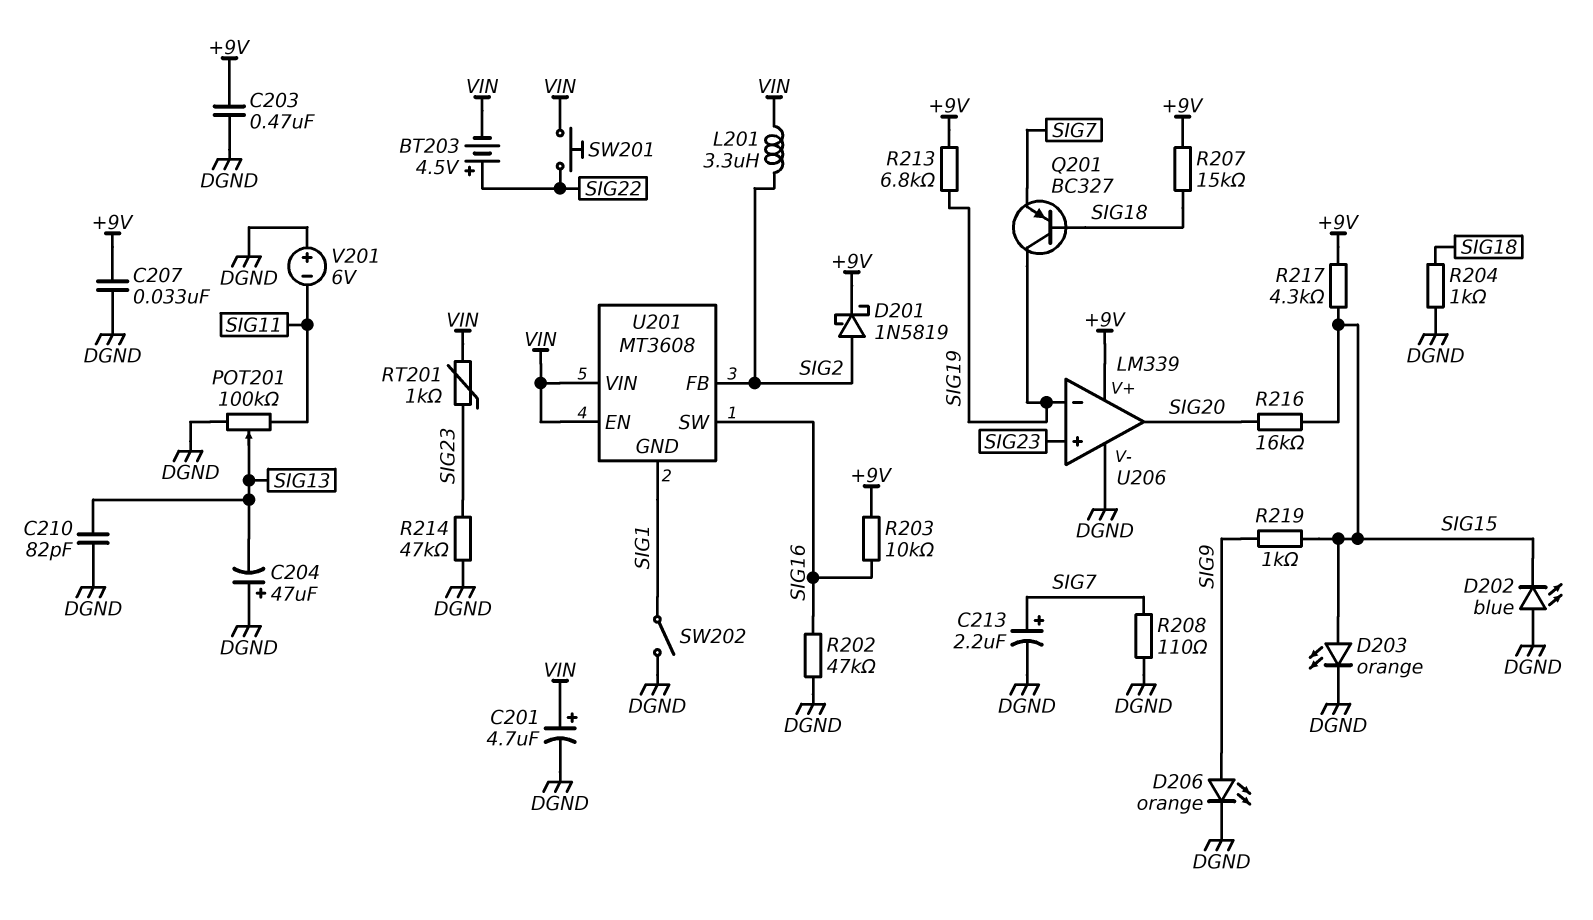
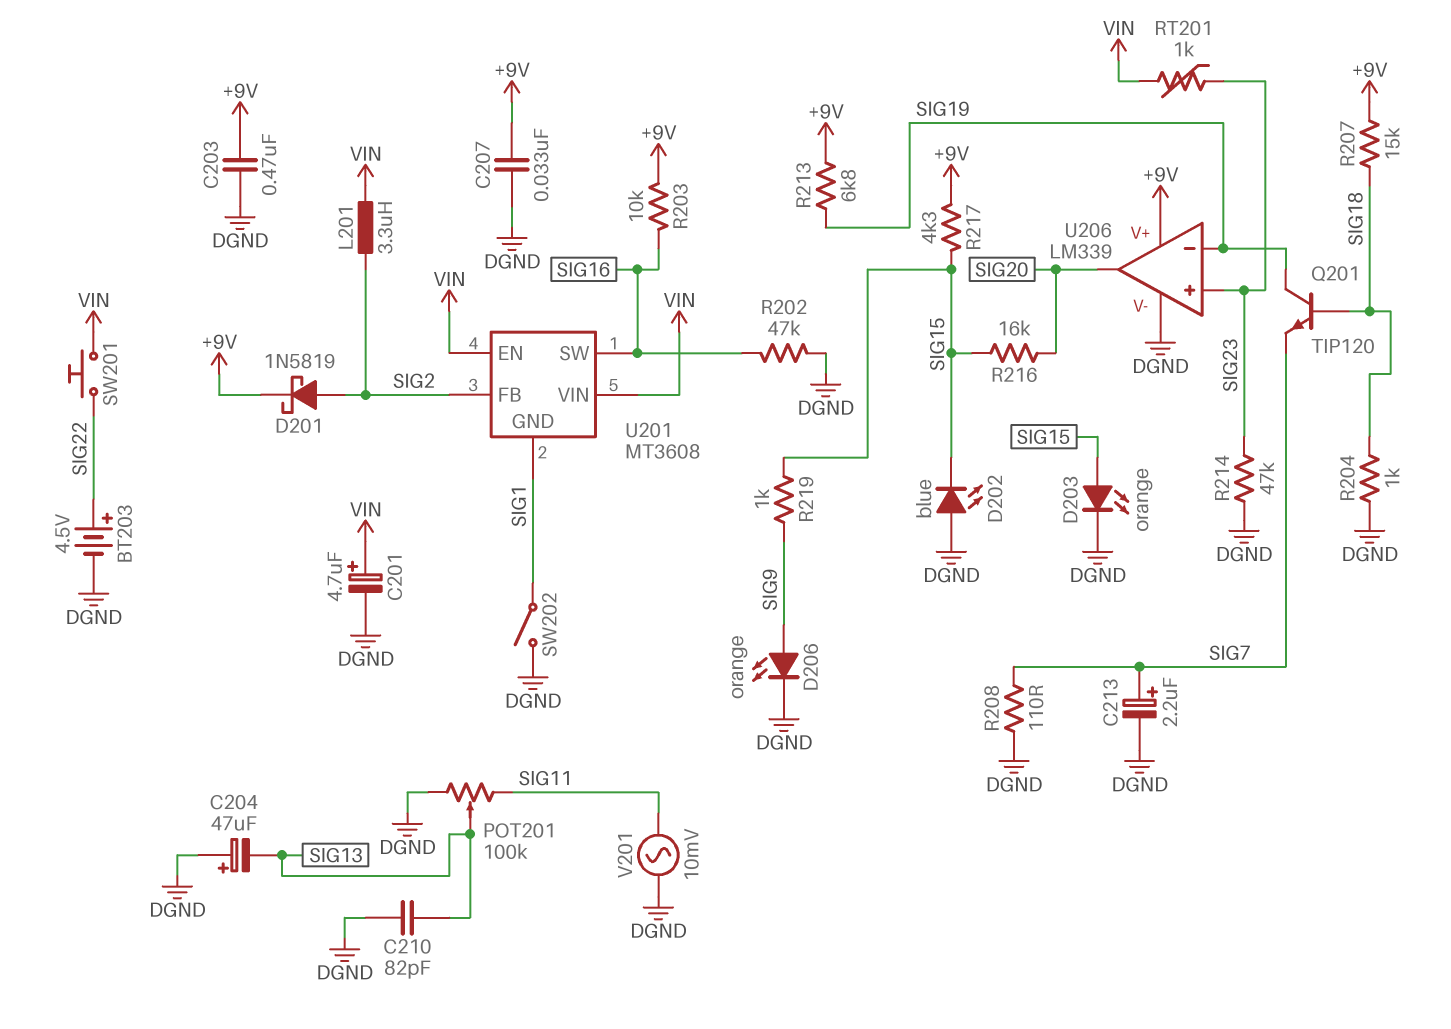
BT203: 4.5V (plus SIG22, minus VIN) -> 4.5V (plus SIG22, minus DGND)
Q201: PNP BC327 (B SIG18, C SIG19, E SIG7) -> NPN TIP120 (B SIG18, C SIG19, E SIG7)
V201: 6V (plus DGND, minus SIG11) -> AC 10mV (DGND, SIG11)

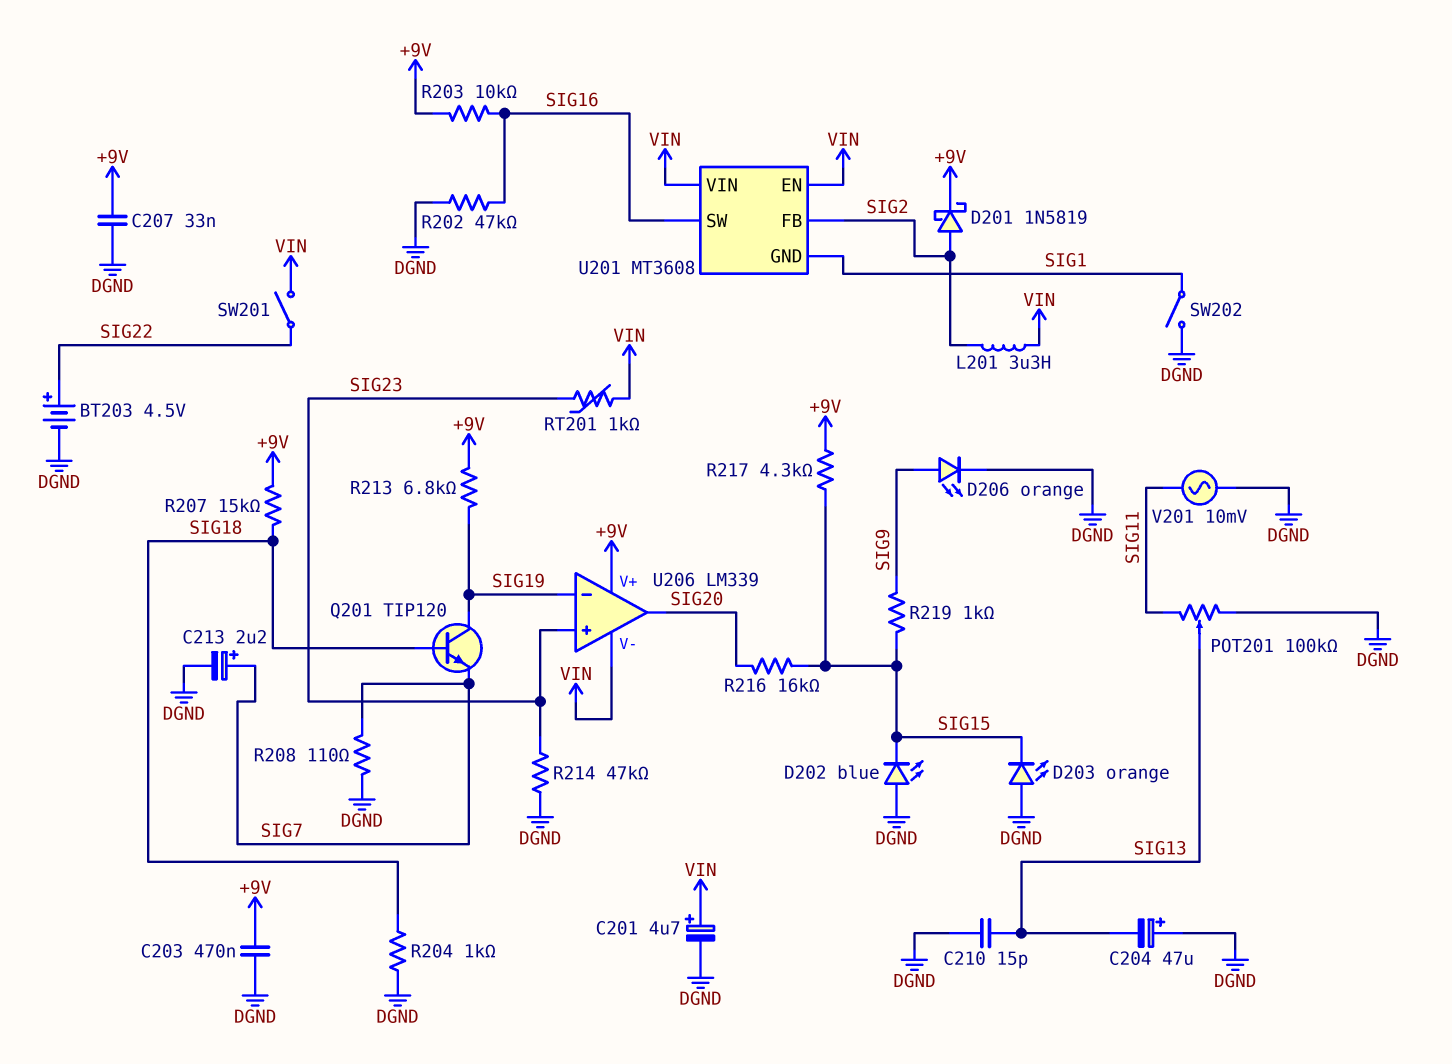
C210: 82pF (DGND, SIG13) -> 15pF (DGND, SIG13)
D203: LED orange (A SIG15, K DGND) -> LED orange (A DGND, K SIG15)
SW201: button (SIG22, VIN) -> switch (SIG22, VIN)
U206 pin V-: DGND -> VIN

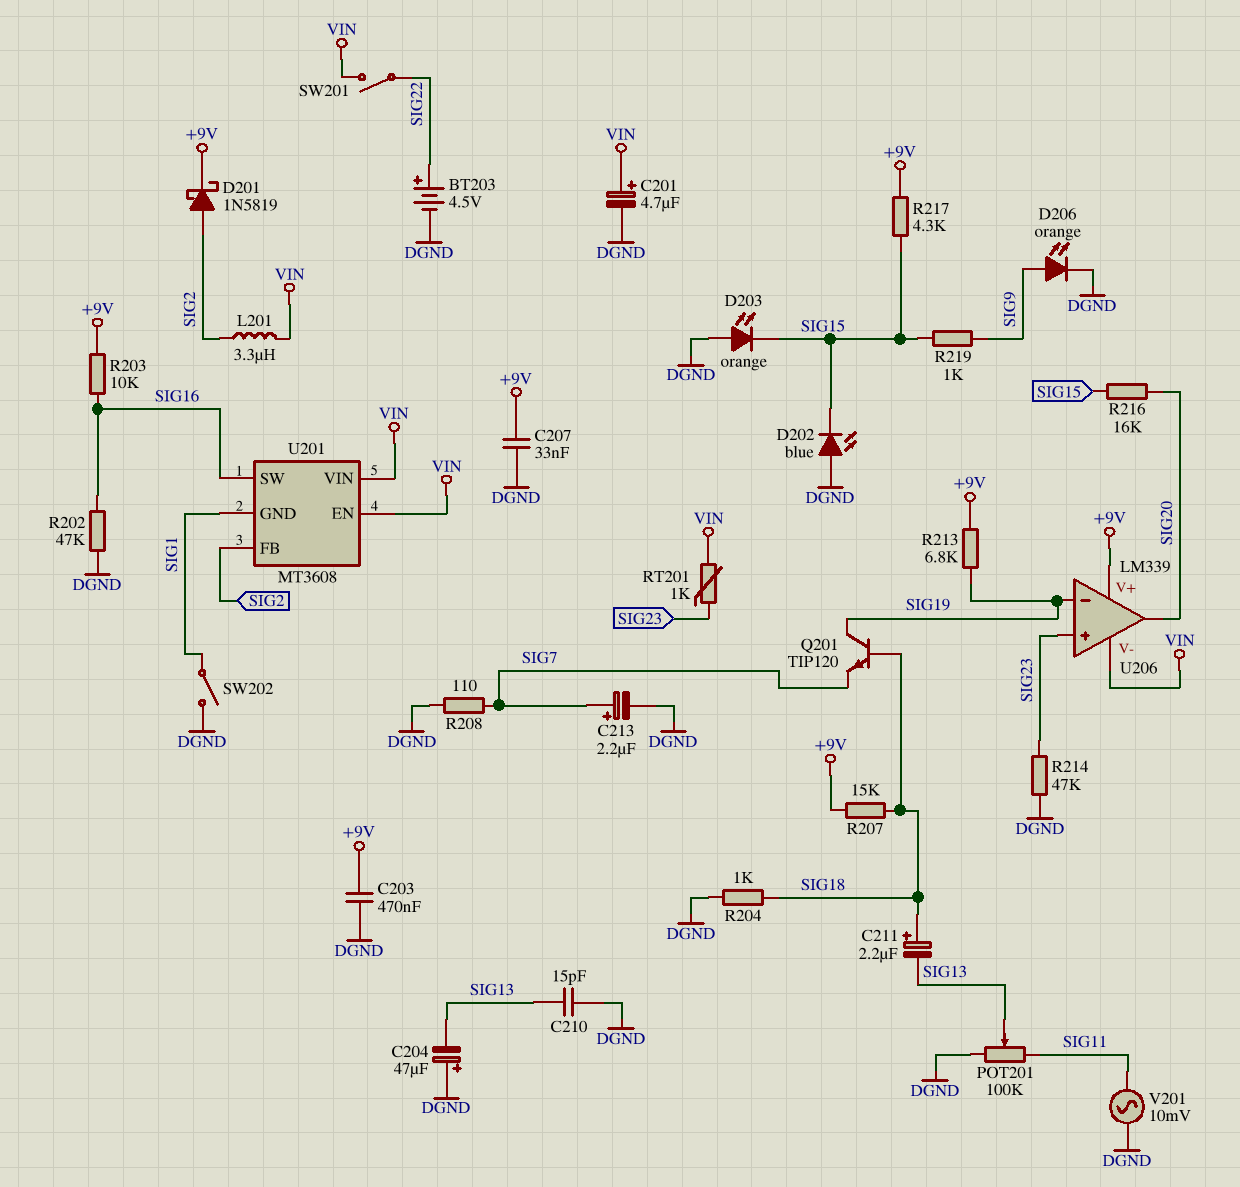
C211: none -> 2.2uF (plus SIG18, minus SIG13)

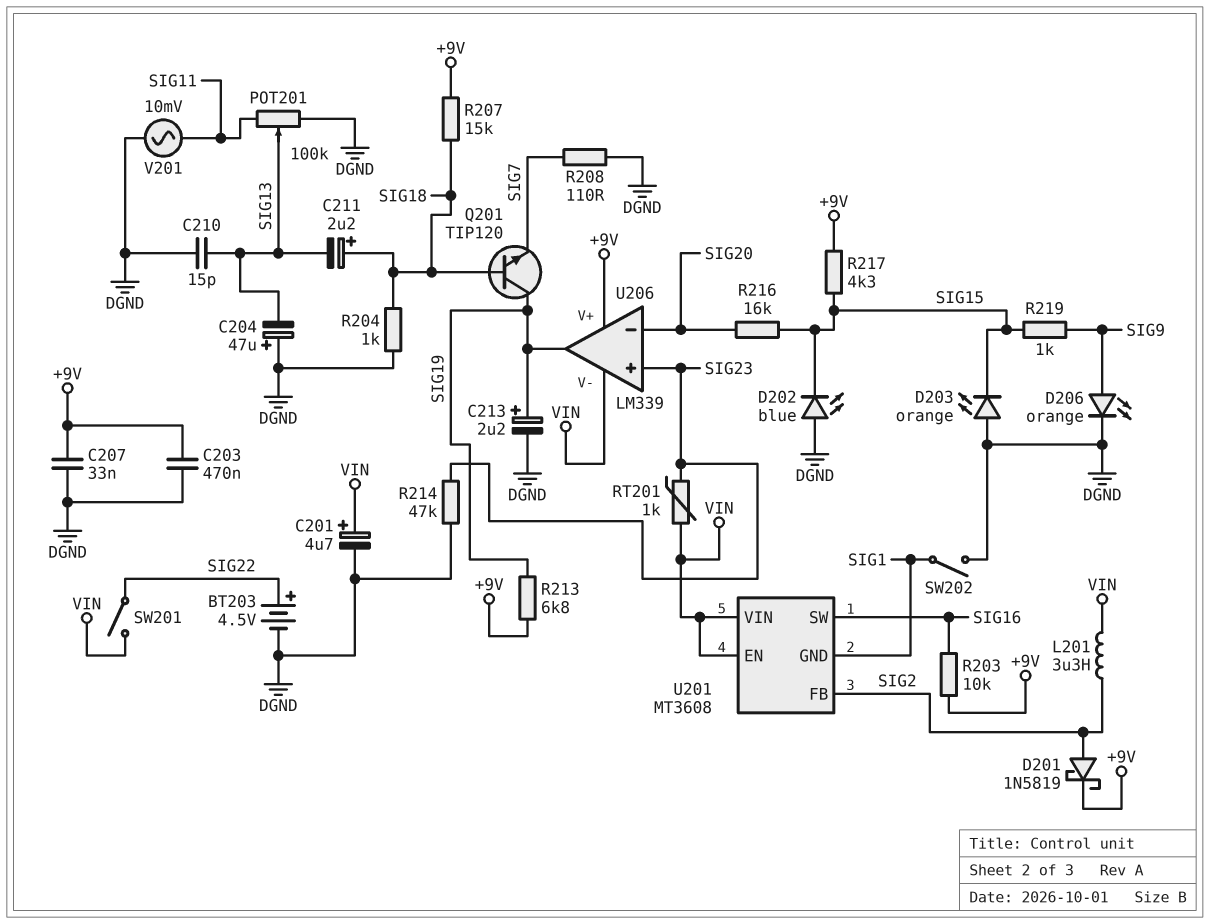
C213: 2.2uF (plus SIG7, minus DGND) -> 2.2uF (plus SIG19, minus DGND)
R202: 47k (DGND, SIG16) -> none
U206 pin in-: SIG19 -> SIG20
U206 pin out: SIG20 -> SIG19

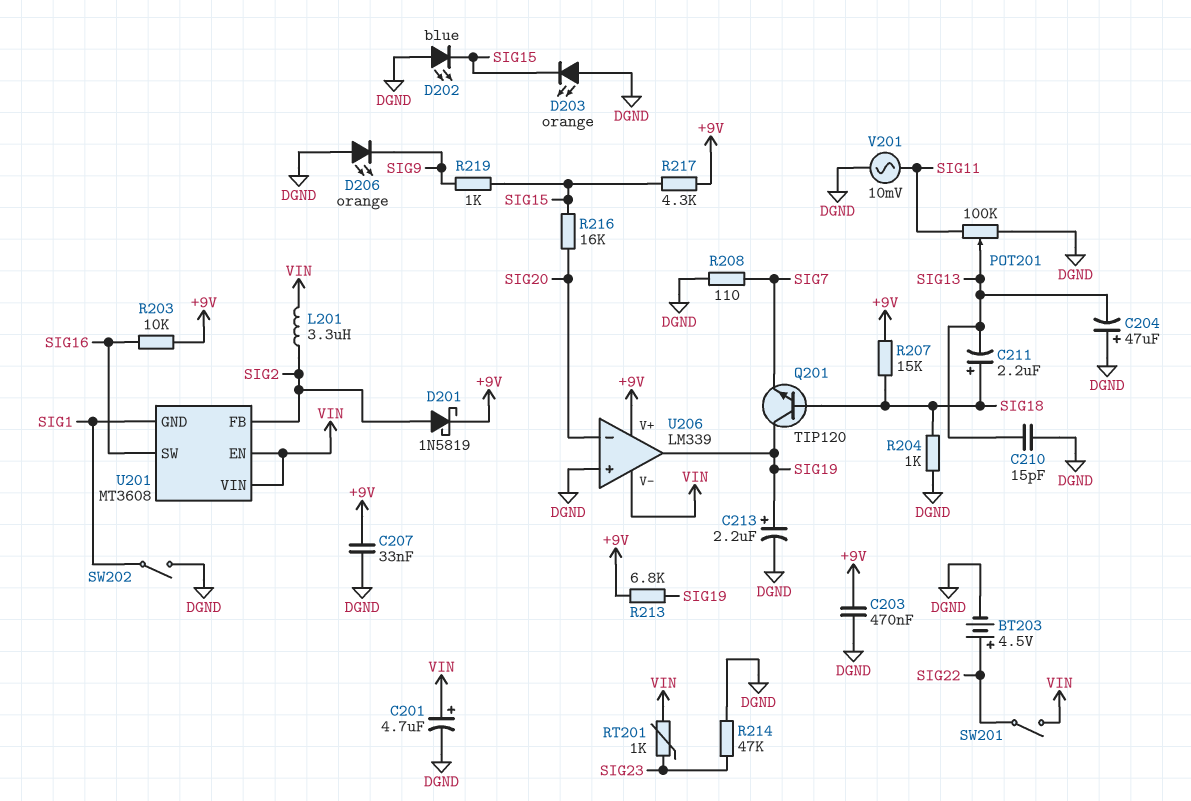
D206: LED orange (A SIG9, K DGND) -> LED orange (A DGND, K SIG9)
U206 pin in+: SIG23 -> DGND

